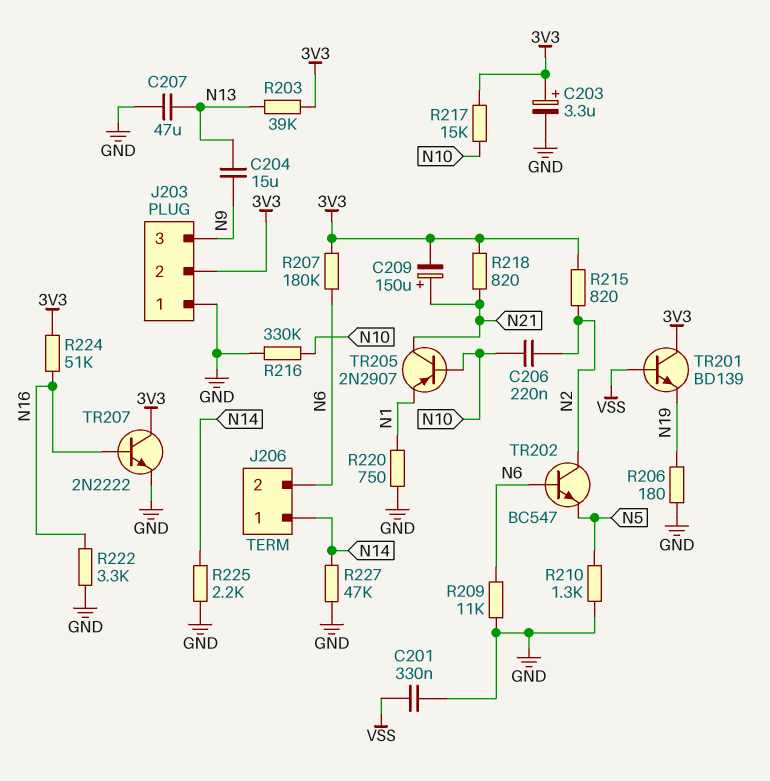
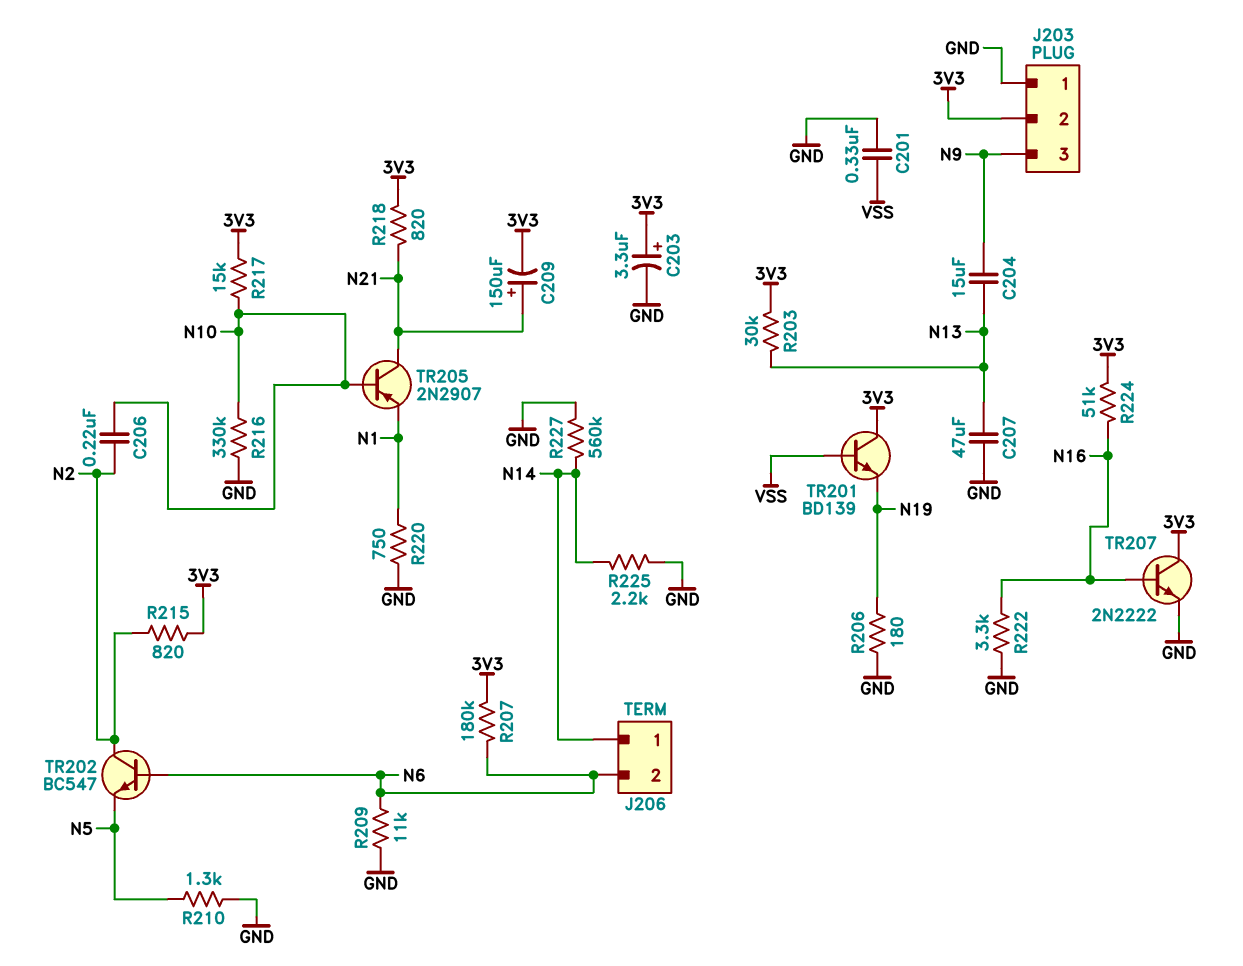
R203: 39k (3V3, N13) -> 30k (3V3, N13)
R227: 47k (GND, N14) -> 560k (GND, N14)

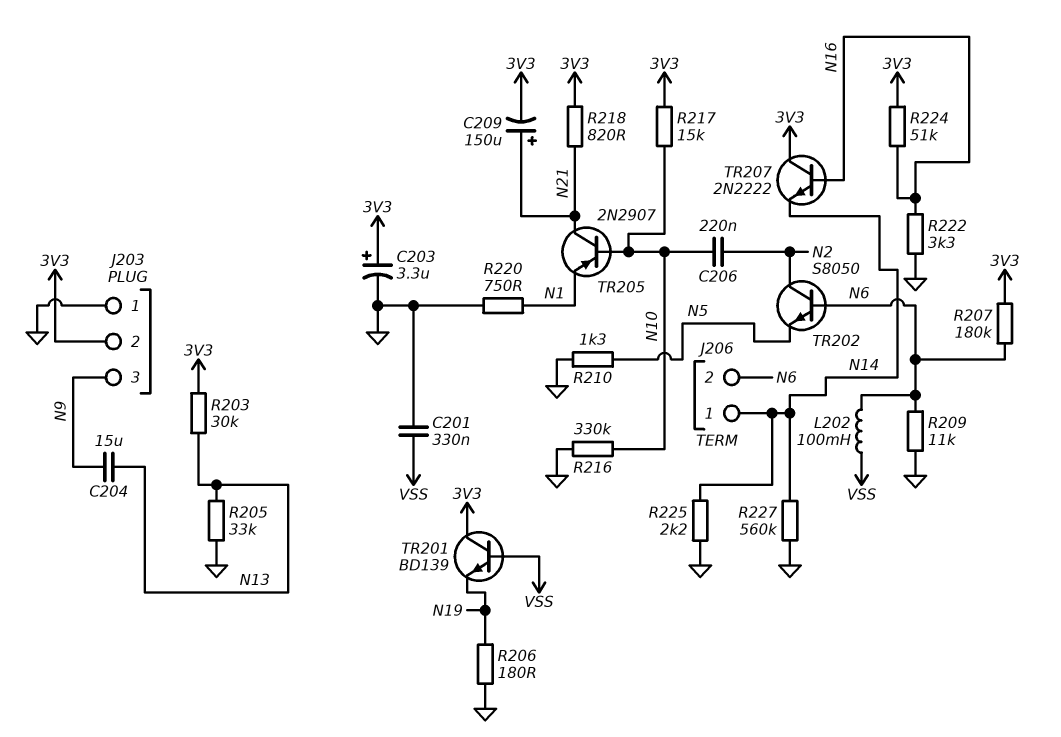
C207: 47uF (GND, N13) -> none
L202: none -> 100mH (N6, VSS)
R205: none -> 33k (GND, N13)
R215: 820 (3V3, N2) -> none
TR202: NPN BC547 (B N6, C N2, E N5) -> NPN S8050 (B N6, C N2, E N5)
TR207: NPN 2N2222 (B N16, C 3V3, E GND) -> NPN 2N2222 (B N16, C 3V3, E N14)

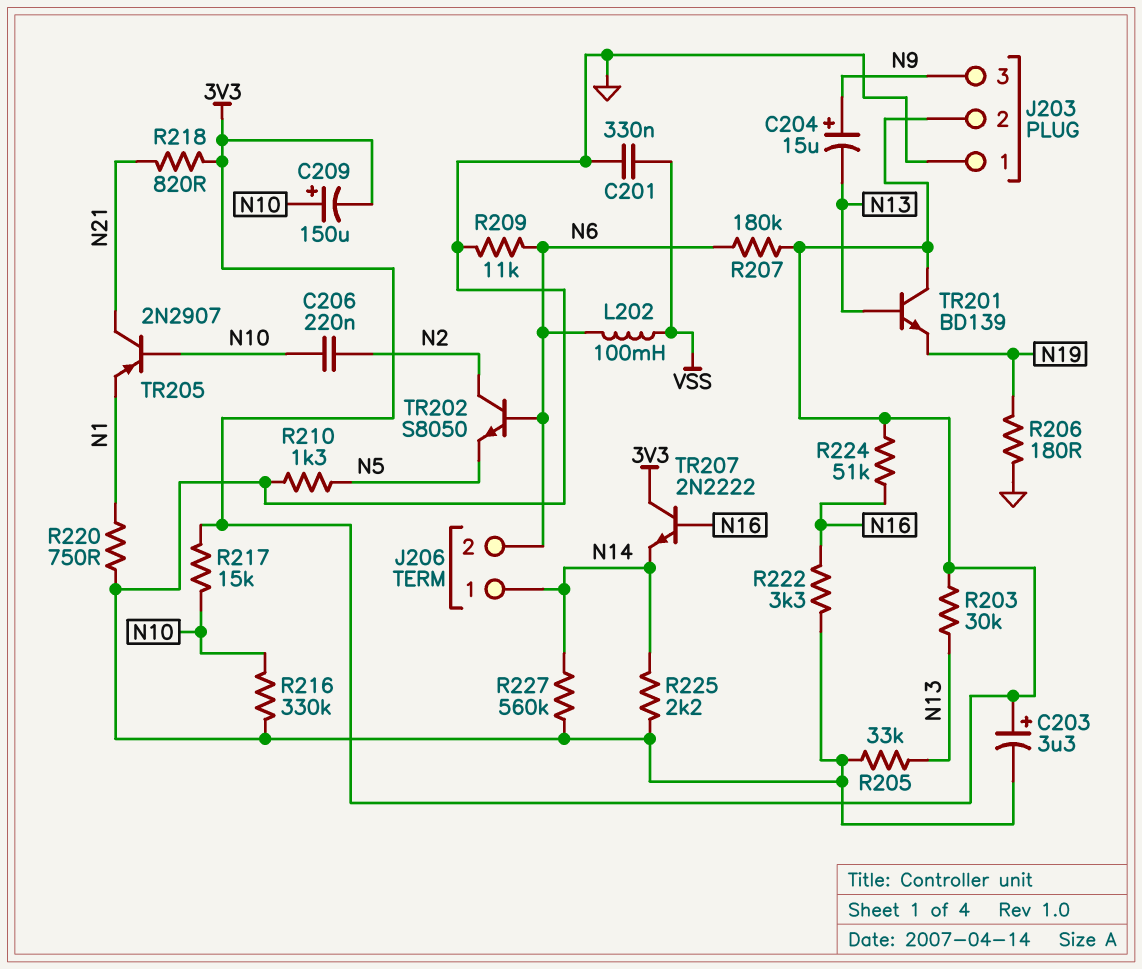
C204: 15uF (N9, N13) -> 15uF (plus N9, minus N13)
C209: 150uF (plus N21, minus 3V3) -> 150uF (plus N10, minus 3V3)
TR201: NPN BD139 (B VSS, C 3V3, E N19) -> NPN BD139 (B N13, C 3V3, E N19)

